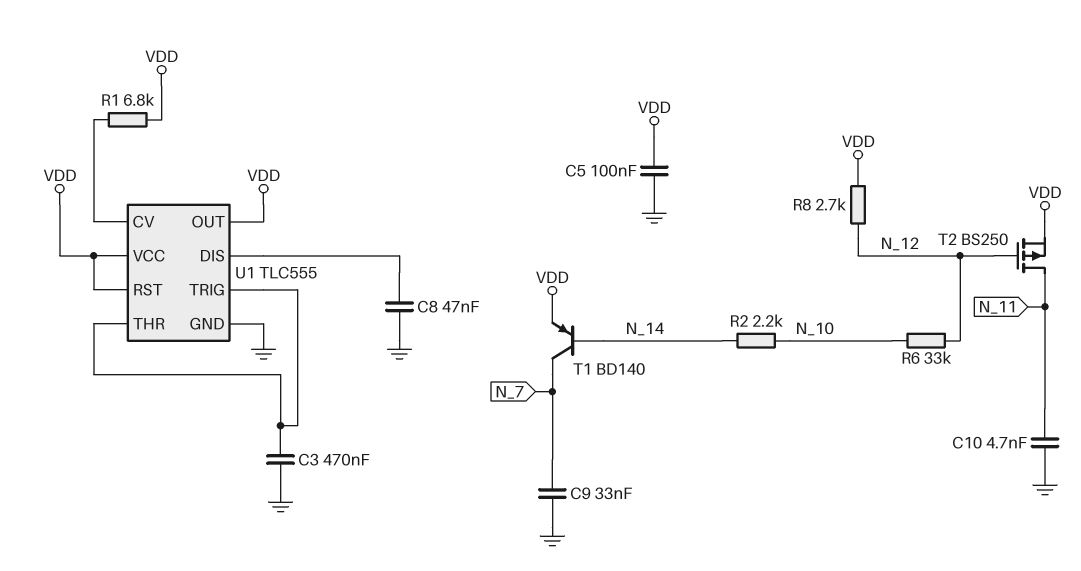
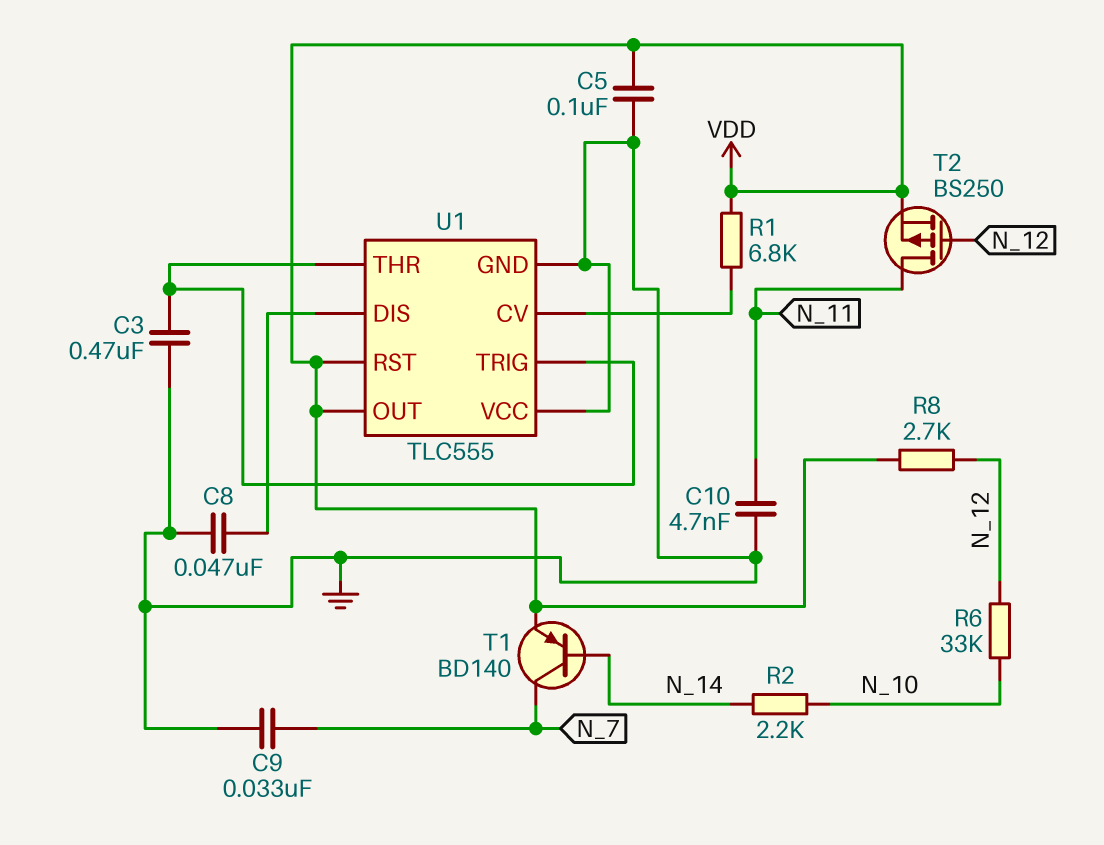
U1 pin VCC: VDD -> GND

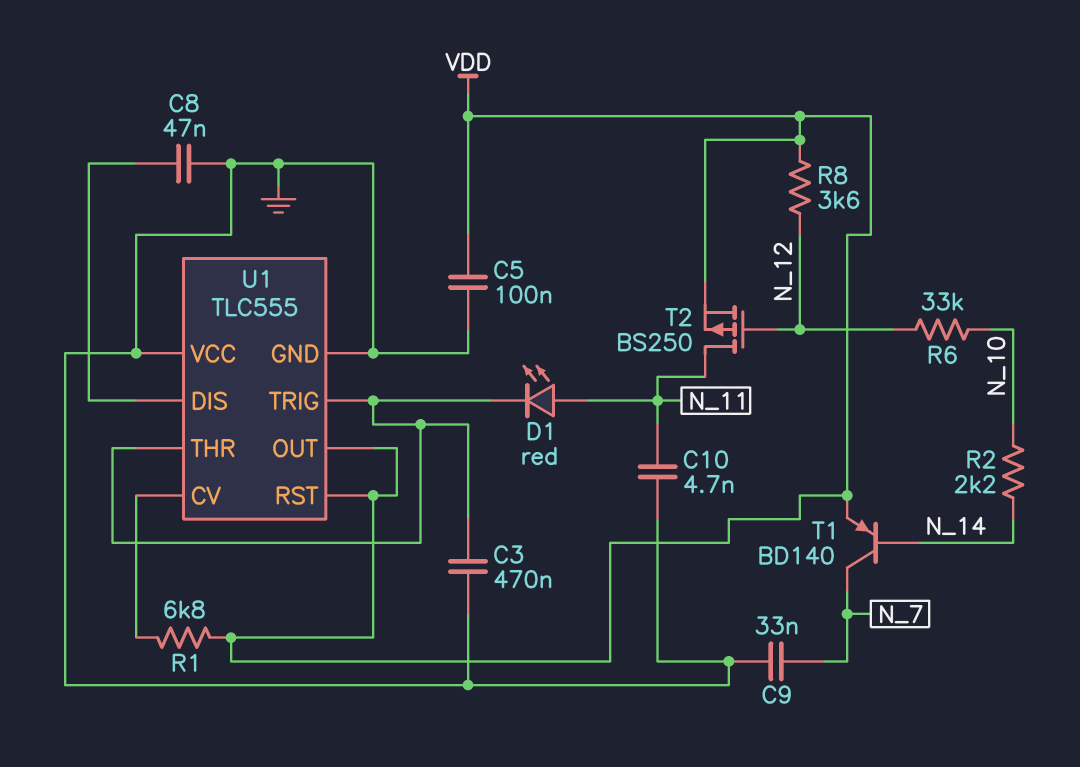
D1: none -> LED red (A N_11, K U1/THR)
R8: 2.7k (N_12, VDD) -> 3.6k (N_12, VDD)

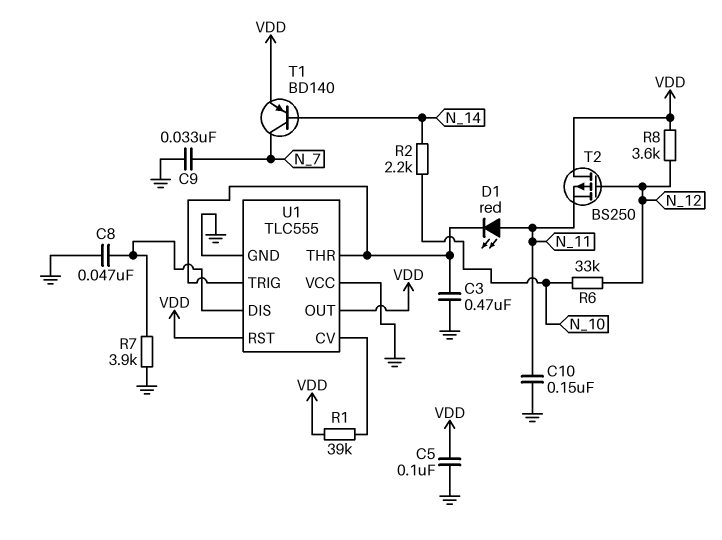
C10: 4.7nF (GND, N_11) -> 150nF (GND, N_11)
R1: 6.8k (U1/CV, VDD) -> 39k (U1/CV, VDD)
R7: none -> 3.9k (GND, U1/DIS)
T2: PMOS BS250 (G N_12, D N_11, S VDD) -> PMOS BS250 (G N_12, D VDD, S N_11)

